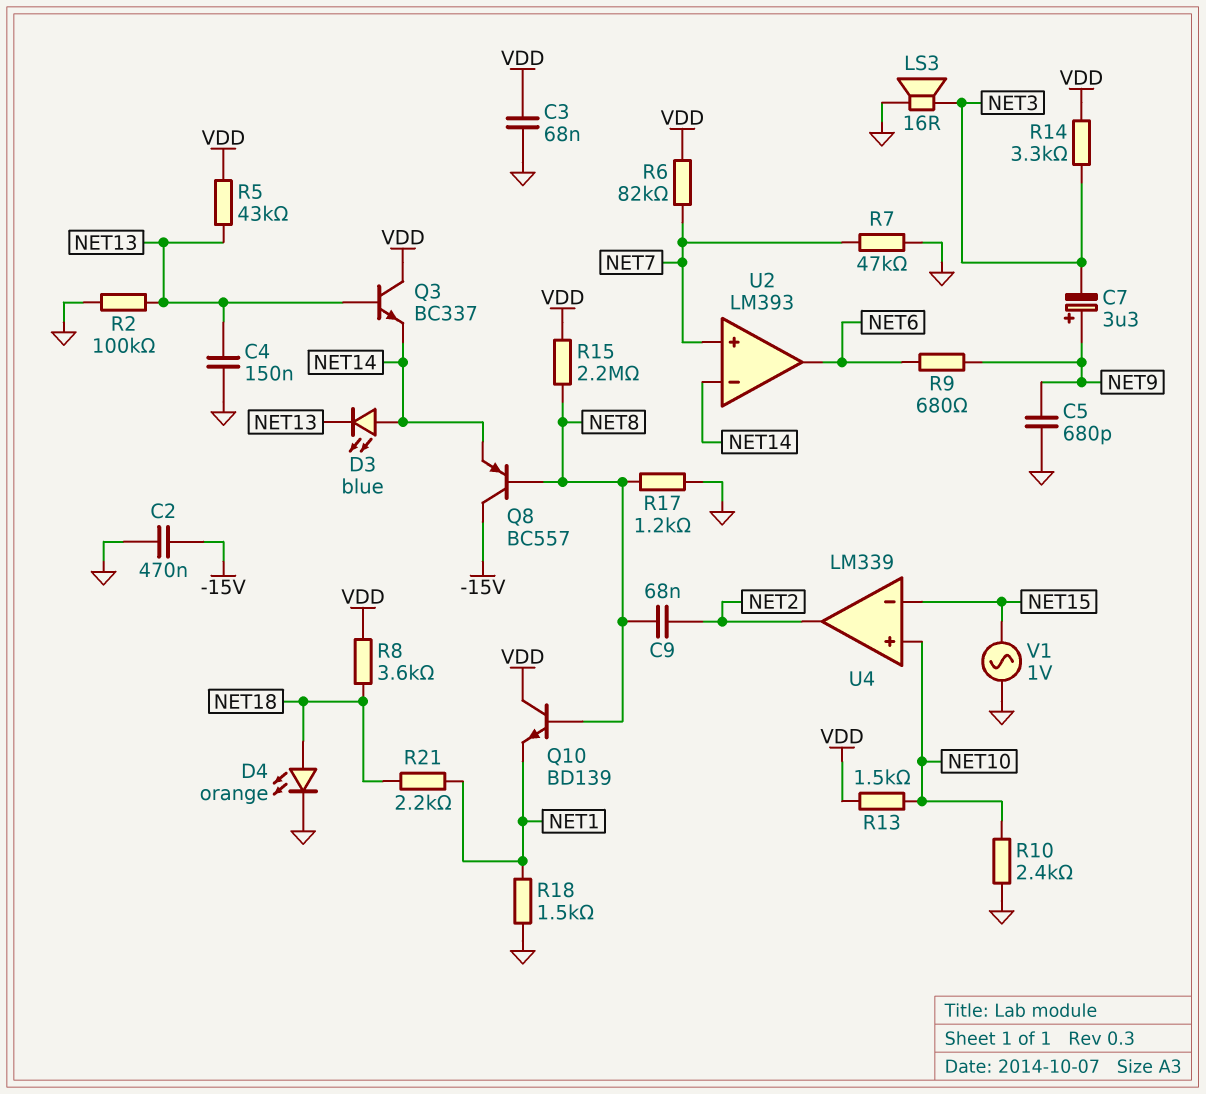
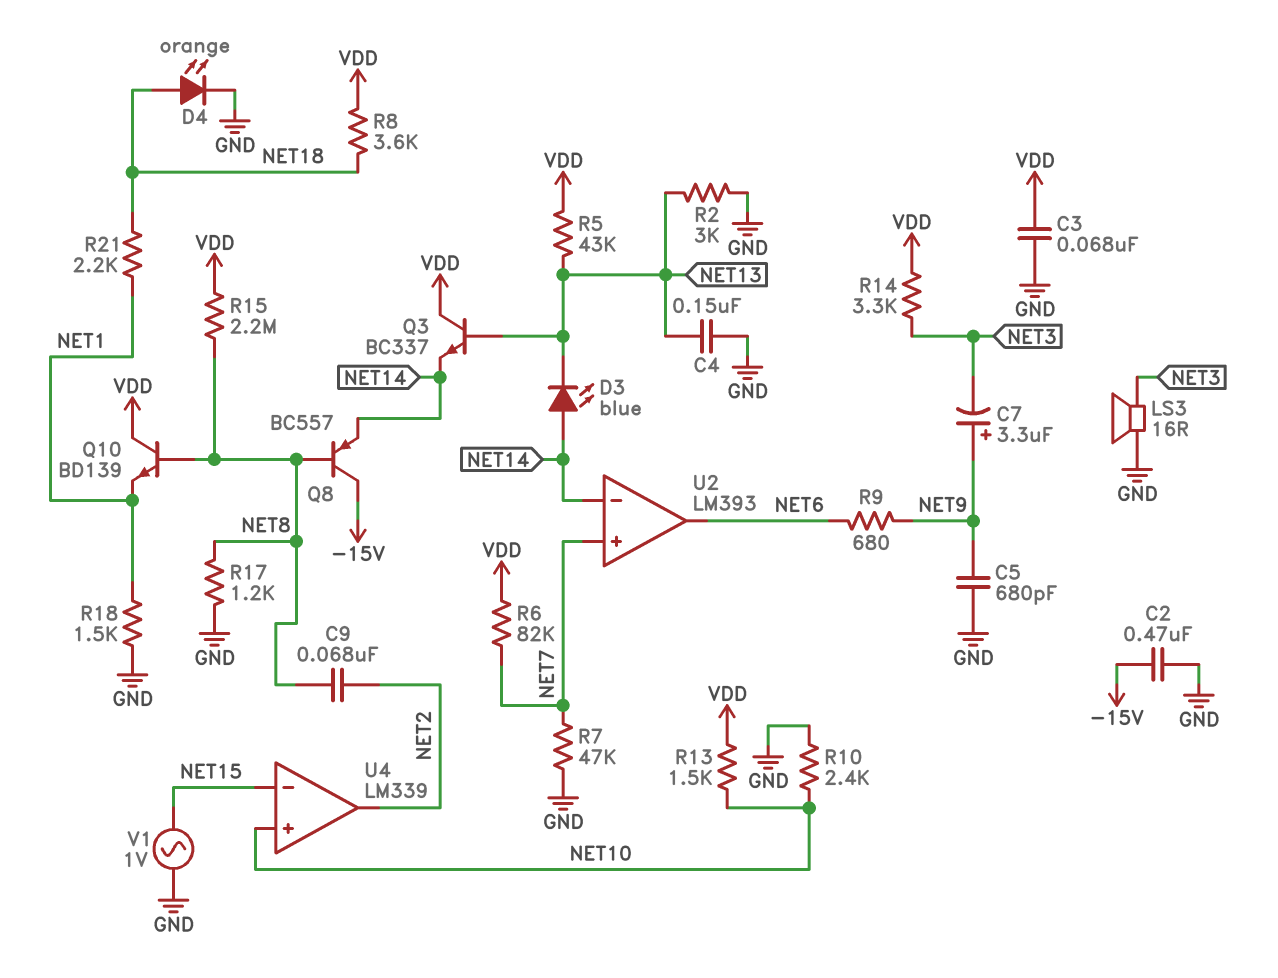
R2: 100k (GND, NET13) -> 3k (GND, NET13)

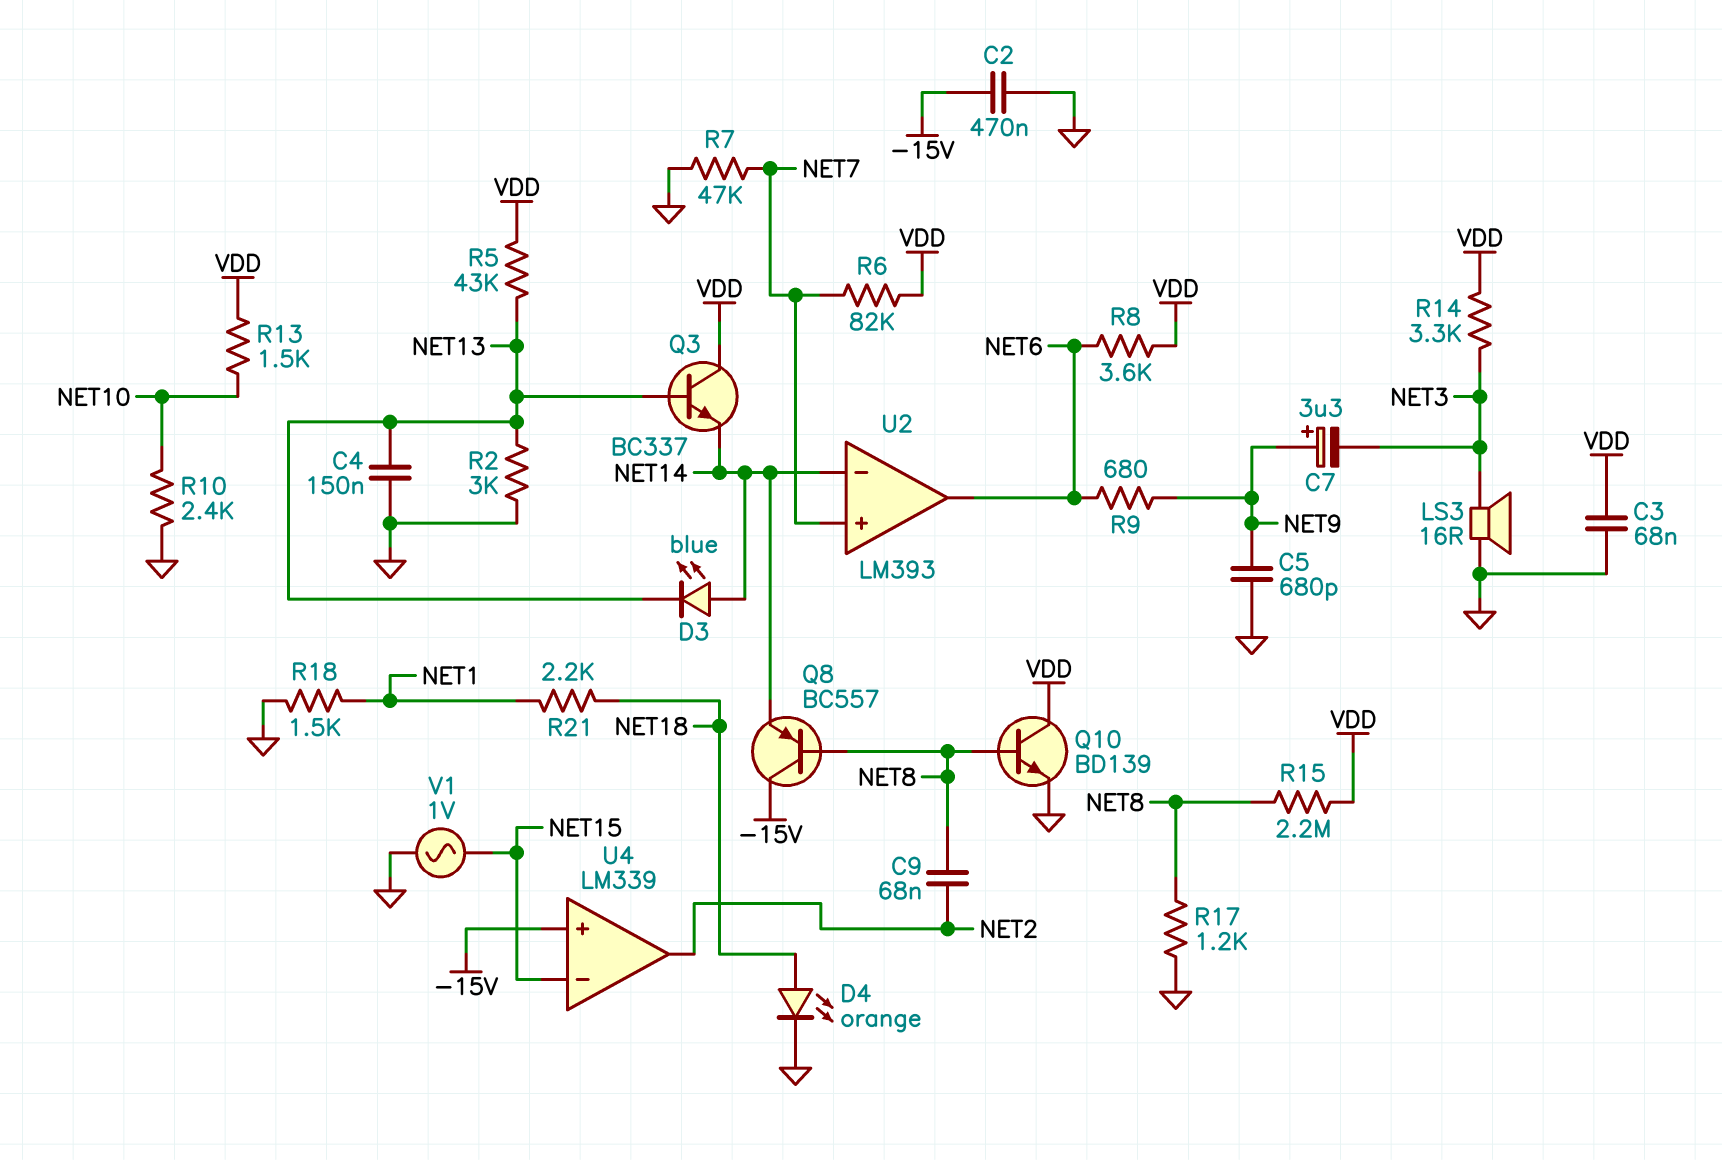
Q10: NPN BD139 (B NET8, C VDD, E NET1) -> NPN BD139 (B NET8, C VDD, E GND)
R8: 3.6k (NET18, VDD) -> 3.6k (NET6, VDD)
U4 pin in+: NET10 -> -15V

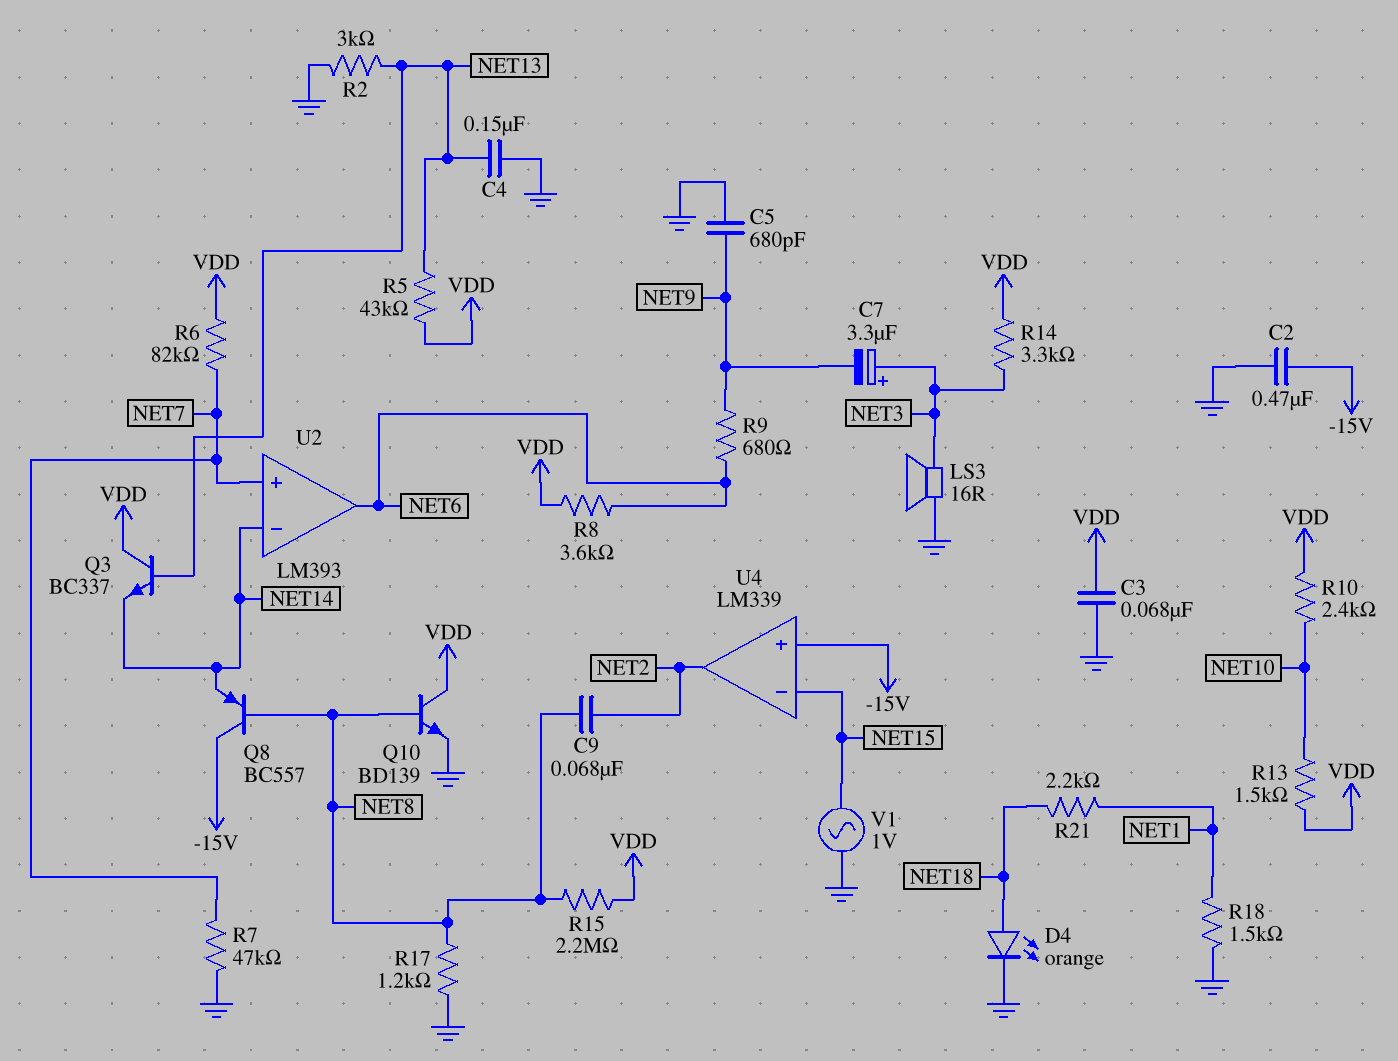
C7: 3.3uF (plus NET9, minus NET3) -> 3.3uF (plus NET3, minus NET9)
D3: LED blue (A NET14, K NET13) -> none
R10: 2.4k (GND, NET10) -> 2.4k (NET10, VDD)

